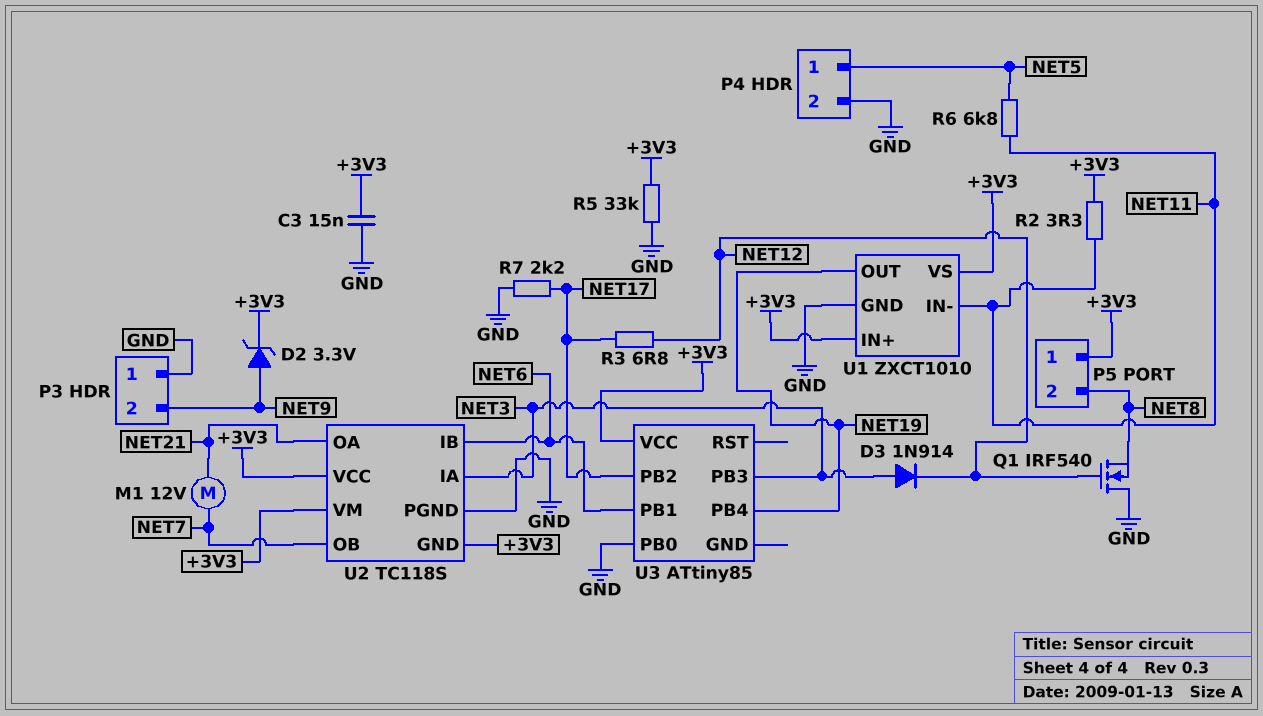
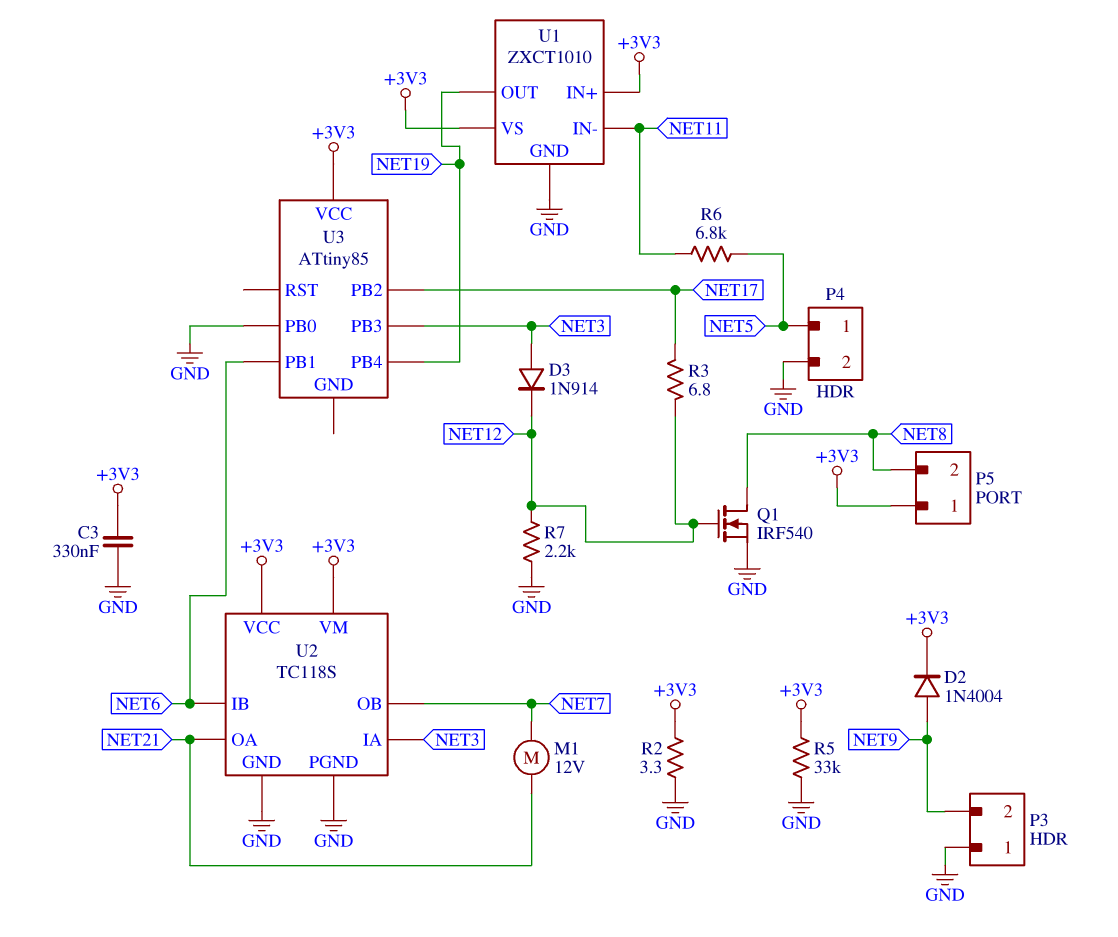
C3: 15nF (+3V3, GND) -> 330nF (+3V3, GND)
D2: zener 3.3V (A NET9, K +3V3) -> diode 1N4004 (A NET9, K +3V3)
Q1: NMOS IRF540 (G NET12, D GND, S NET8) -> NMOS IRF540 (G NET12, D NET8, S GND)
R2: 3.3 (+3V3, NET11) -> 3.3 (+3V3, GND)
R7: 2.2k (GND, NET17) -> 2.2k (GND, NET12)
U2 pin GND: +3V3 -> GND

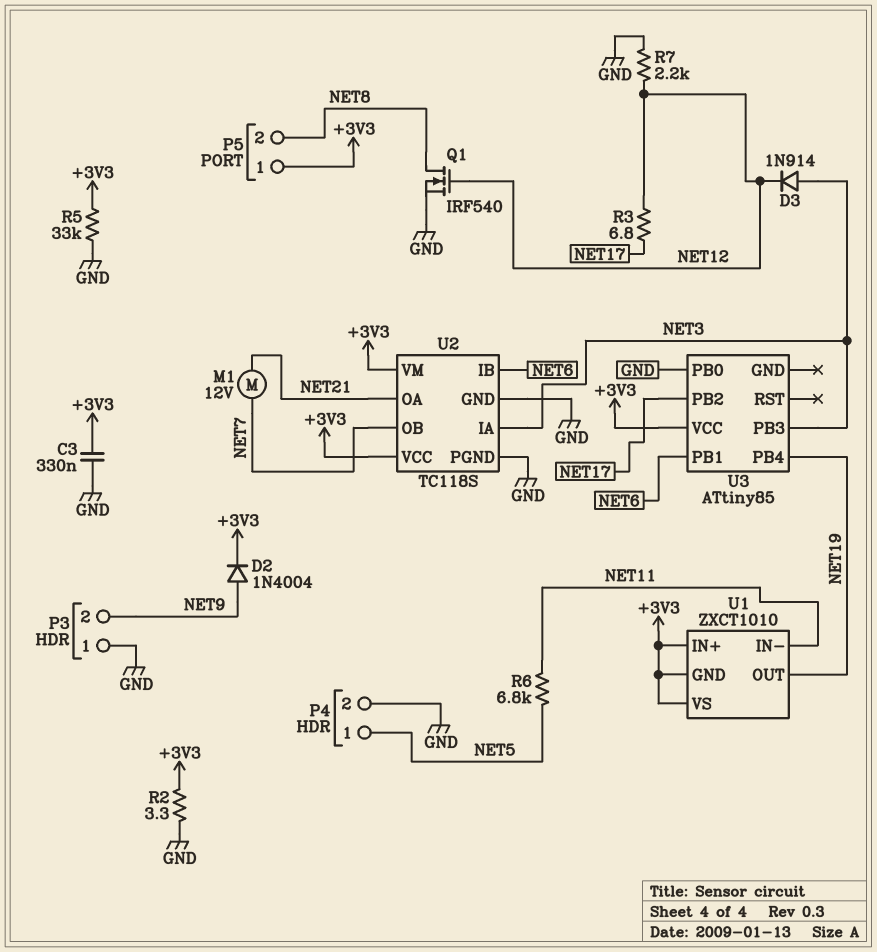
U1 pin GND: GND -> +3V3

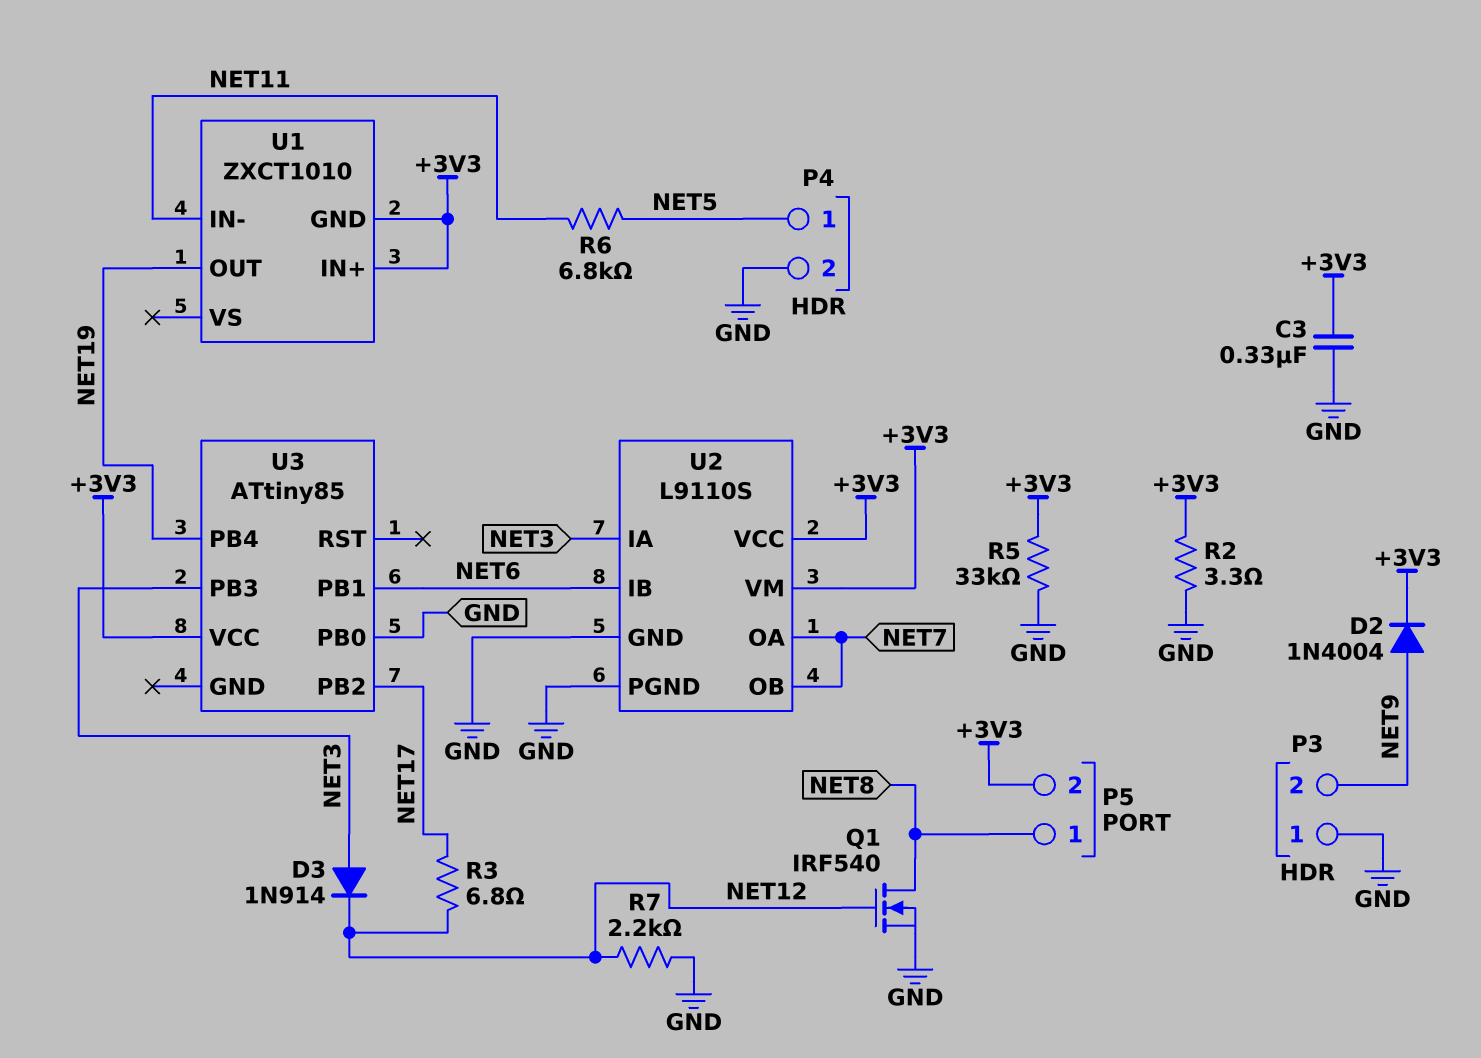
M1: motor 12V (NET7, NET21) -> none
P5 pin 1: +3V3 -> NET8
P5 pin 2: NET8 -> +3V3
U1 pin VS: +3V3 -> none
U2: TC118S -> L9110S
U2 pin OA: NET21 -> NET7

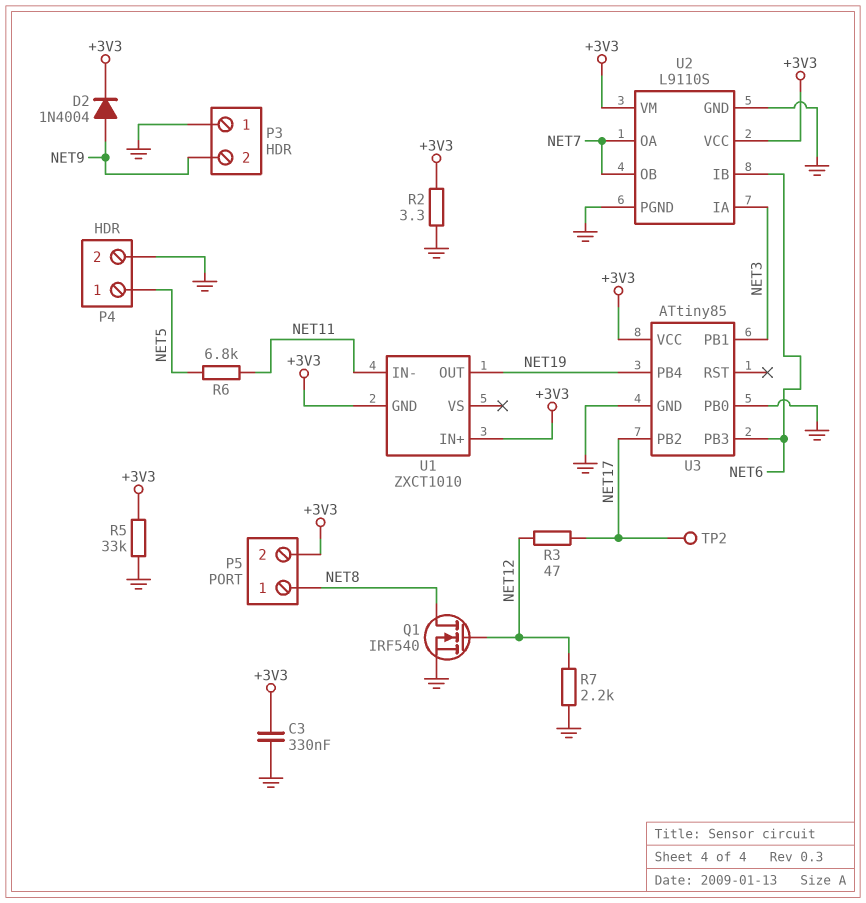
D3: diode 1N914 (A NET3, K NET12) -> none
R3: 6.8 (NET12, NET17) -> 47 (NET12, NET17)
TP2: none -> test point (NET17)
U3 pin GND: none -> GND
U3 pin PB1: NET6 -> NET3
U3 pin PB3: NET3 -> NET6

